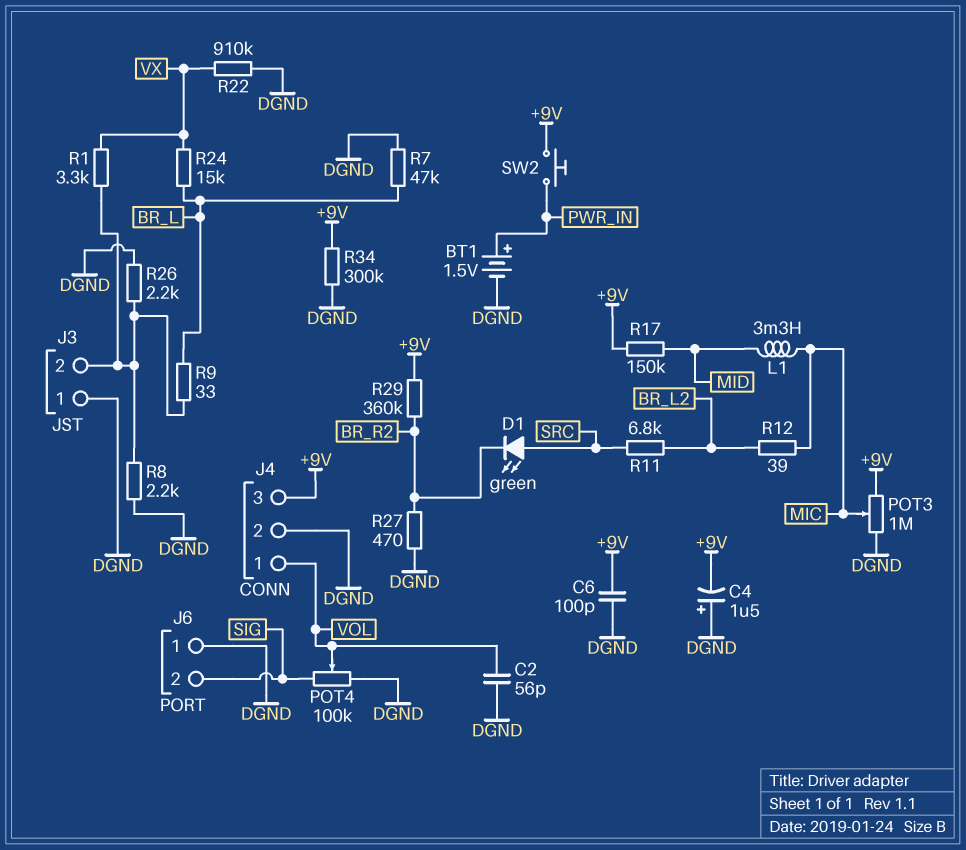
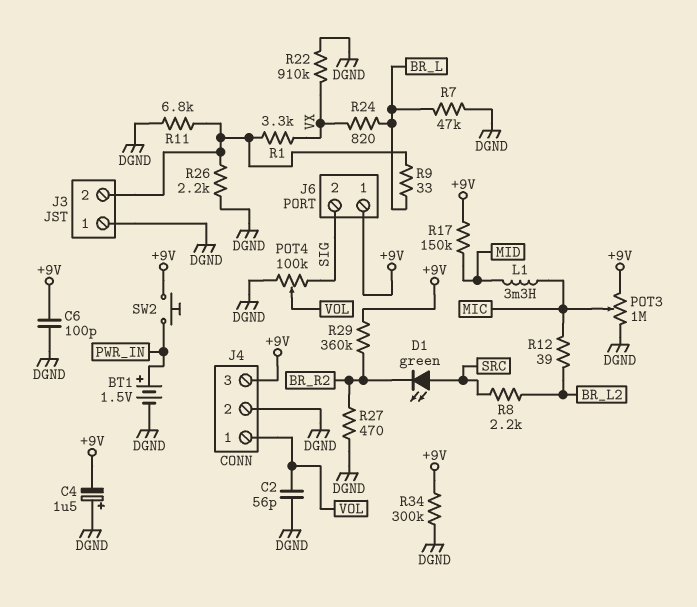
J6 pin 1: DGND -> +9V
R8: 2.2k (DGND, J3/2) -> 2.2k (BR_L2, SRC)
R11: 6.8k (BR_L2, SRC) -> 6.8k (DGND, J3/2)
R24: 15k (BR_L, VX) -> 820 (BR_L, VX)

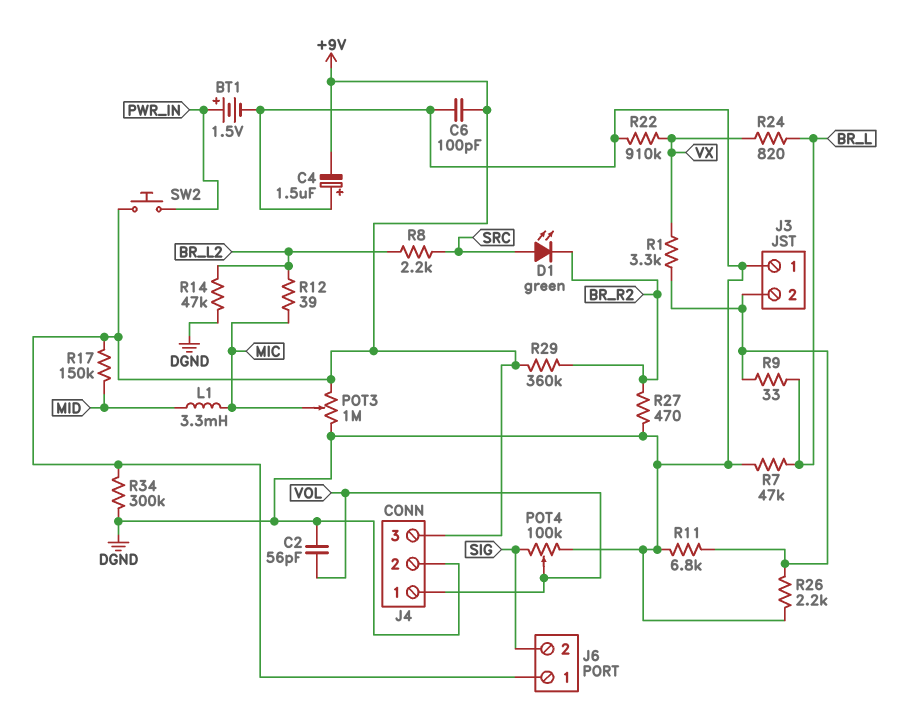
R14: none -> 47k (BR_L2, DGND)

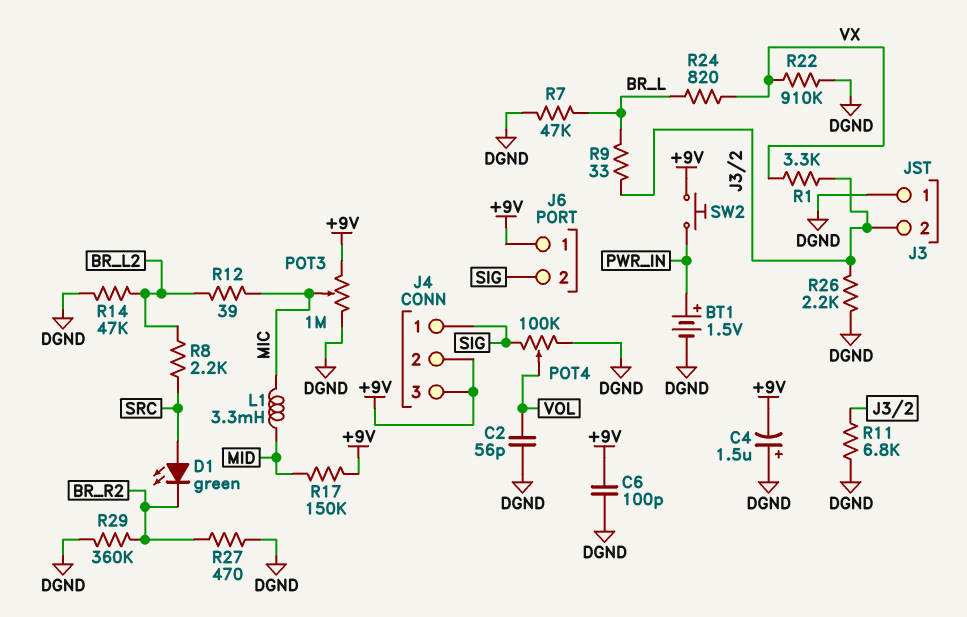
J4 pin 1: VOL -> SIG
J4 pin 2: DGND -> +9V
R29: 360k (+9V, BR_R2) -> 360k (BR_R2, DGND)
R34: 300k (+9V, DGND) -> none

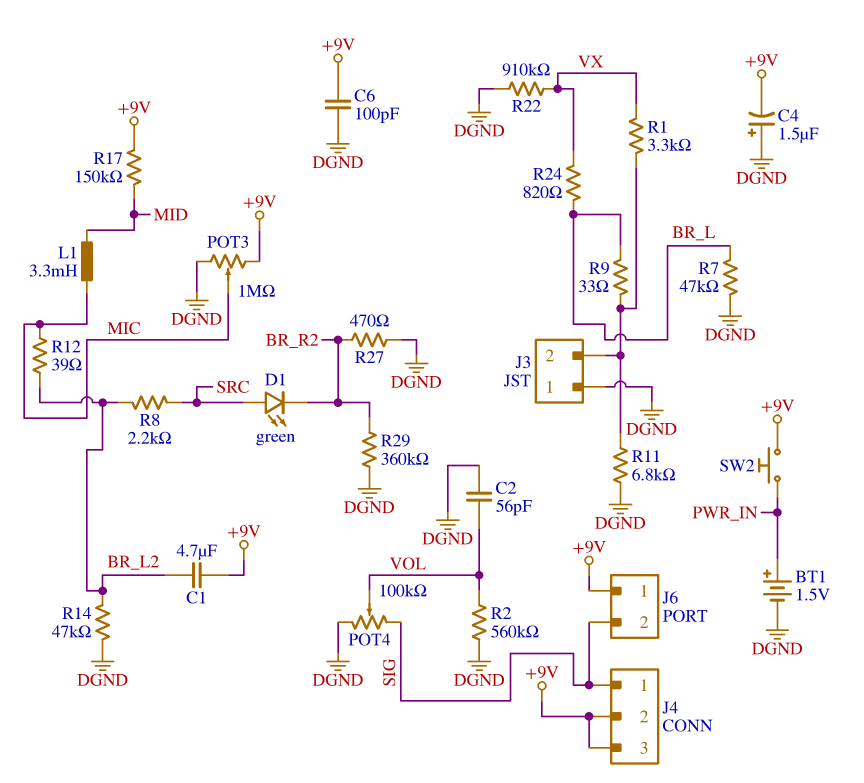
C1: none -> 4.7uF (+9V, BR_L2)
R2: none -> 560k (DGND, VOL)
R26: 2.2k (DGND, J3/2) -> none

